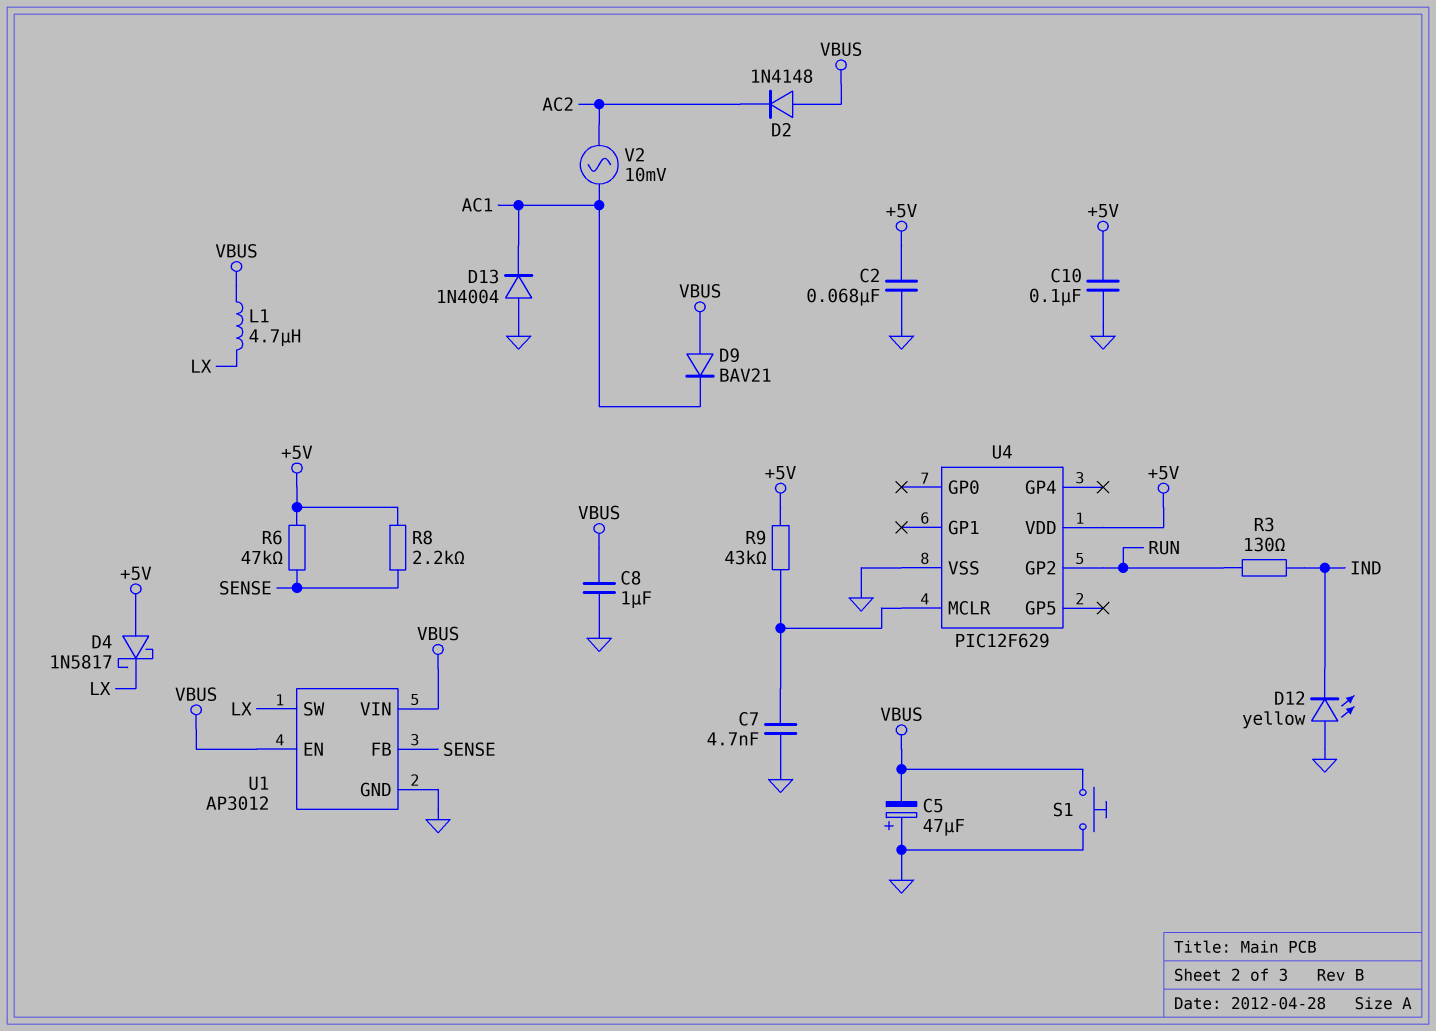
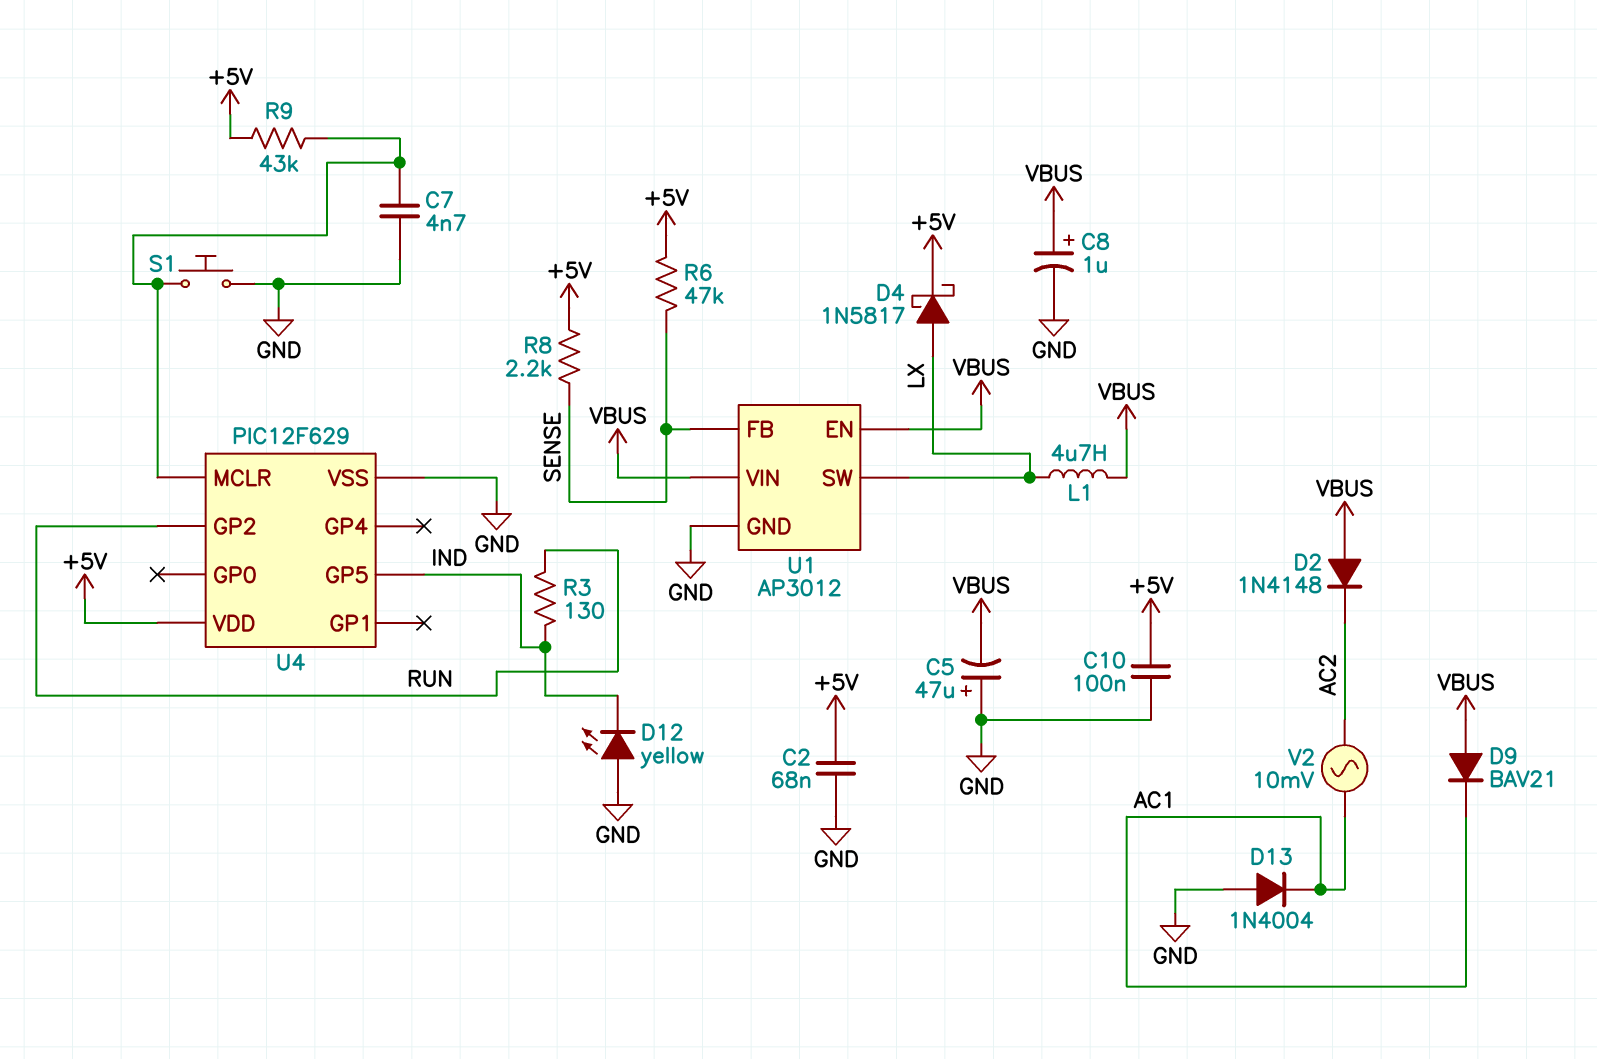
C8: 1uF (GND, VBUS) -> 1uF (plus VBUS, minus GND)
D4: schottky 1N5817 (A +5V, K LX) -> schottky 1N5817 (A LX, K +5V)
S1: button (GND, VBUS) -> button (GND, U4/MCLR)
U4 pin GP5: none -> IND

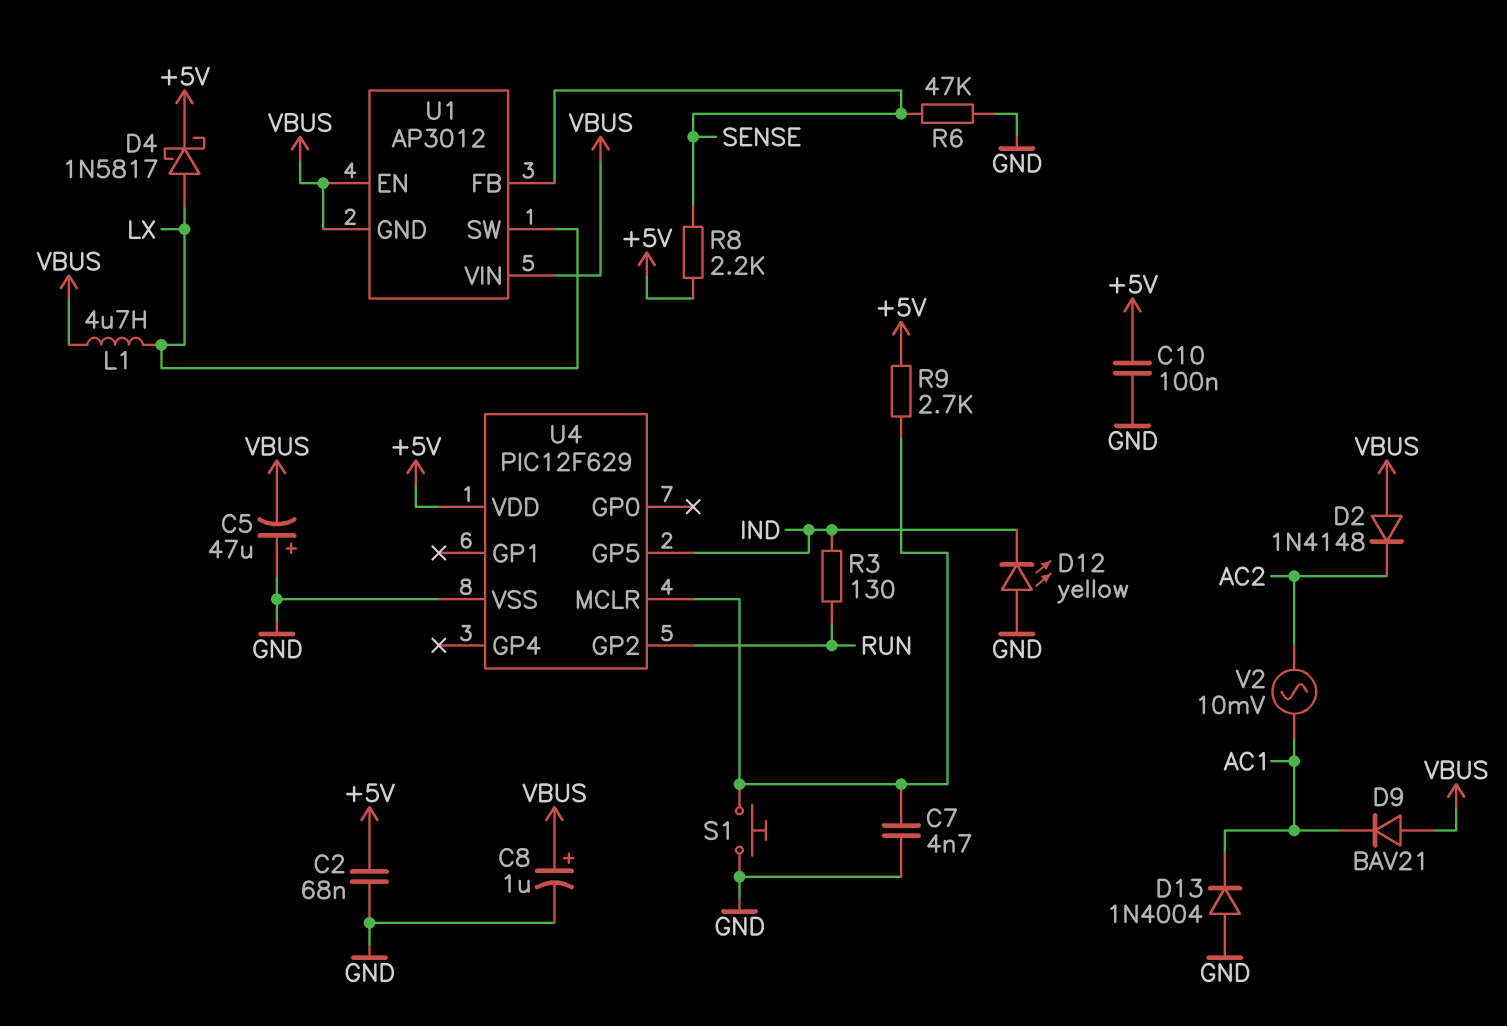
R6: 47k (+5V, SENSE) -> 47k (GND, SENSE)
R9: 43k (+5V, U4/MCLR) -> 2.7k (+5V, U4/MCLR)
U1 pin GND: GND -> VBUS

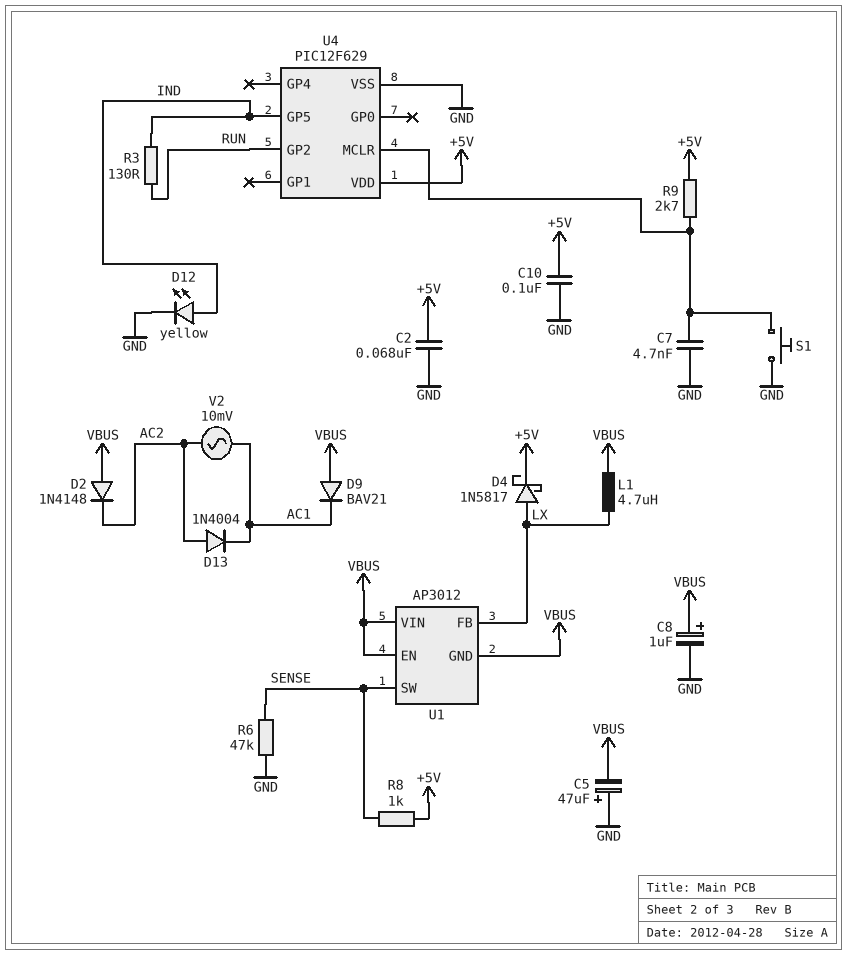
D12: LED yellow (A GND, K IND) -> LED yellow (A IND, K GND)
D13: diode 1N4004 (A GND, K AC1) -> diode 1N4004 (A AC2, K AC1)
R8: 2.2k (+5V, SENSE) -> 1k (+5V, SENSE)
U1 pin FB: SENSE -> LX
U1 pin SW: LX -> SENSE

